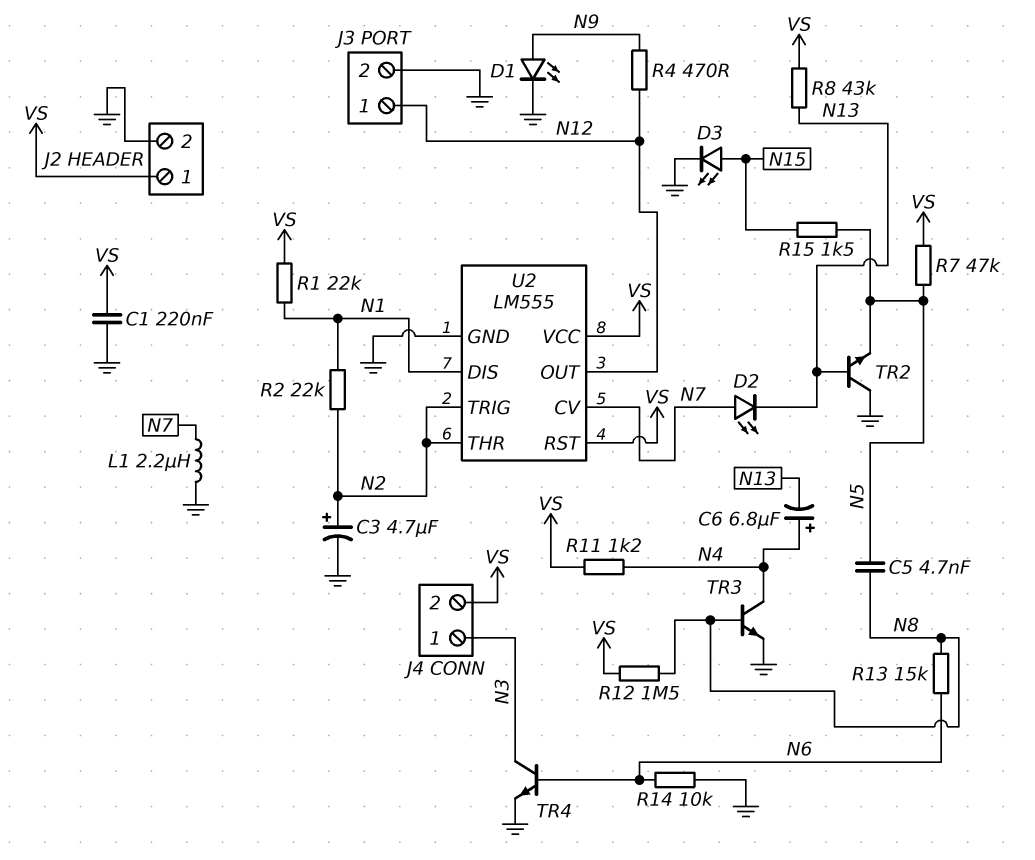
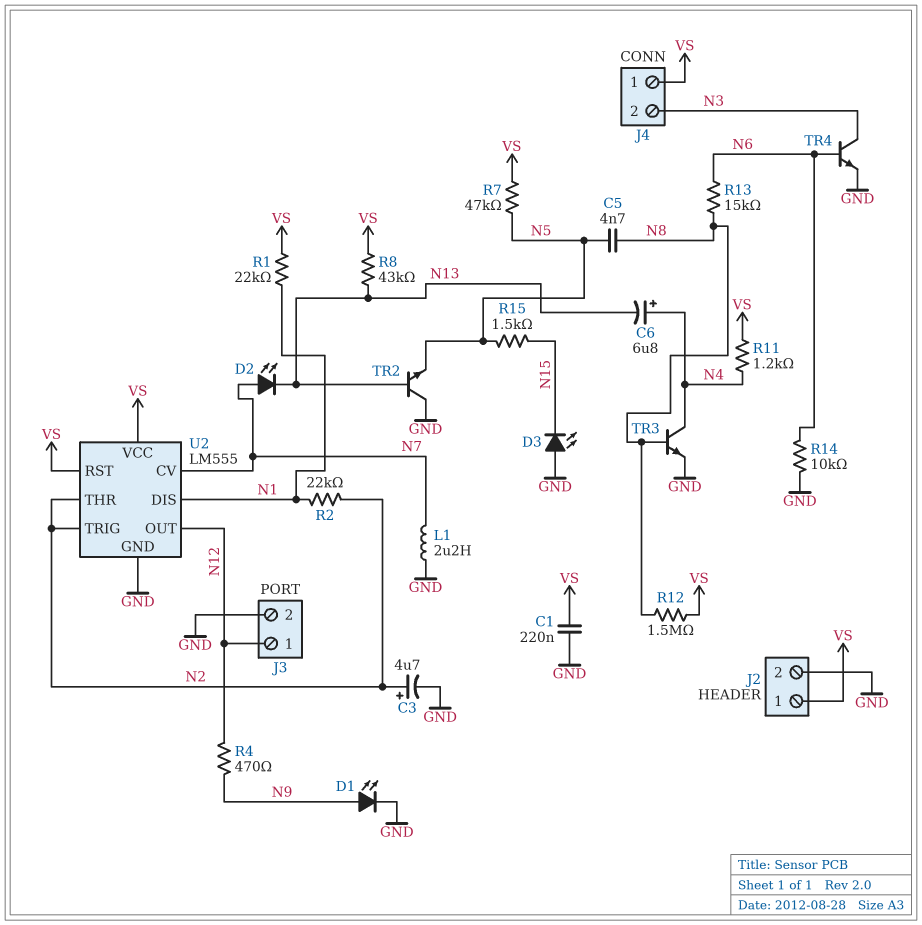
D3: LED (A N15, K GND) -> LED (A GND, K N15)
J4 pin 1: N3 -> VS
J4 pin 2: VS -> N3

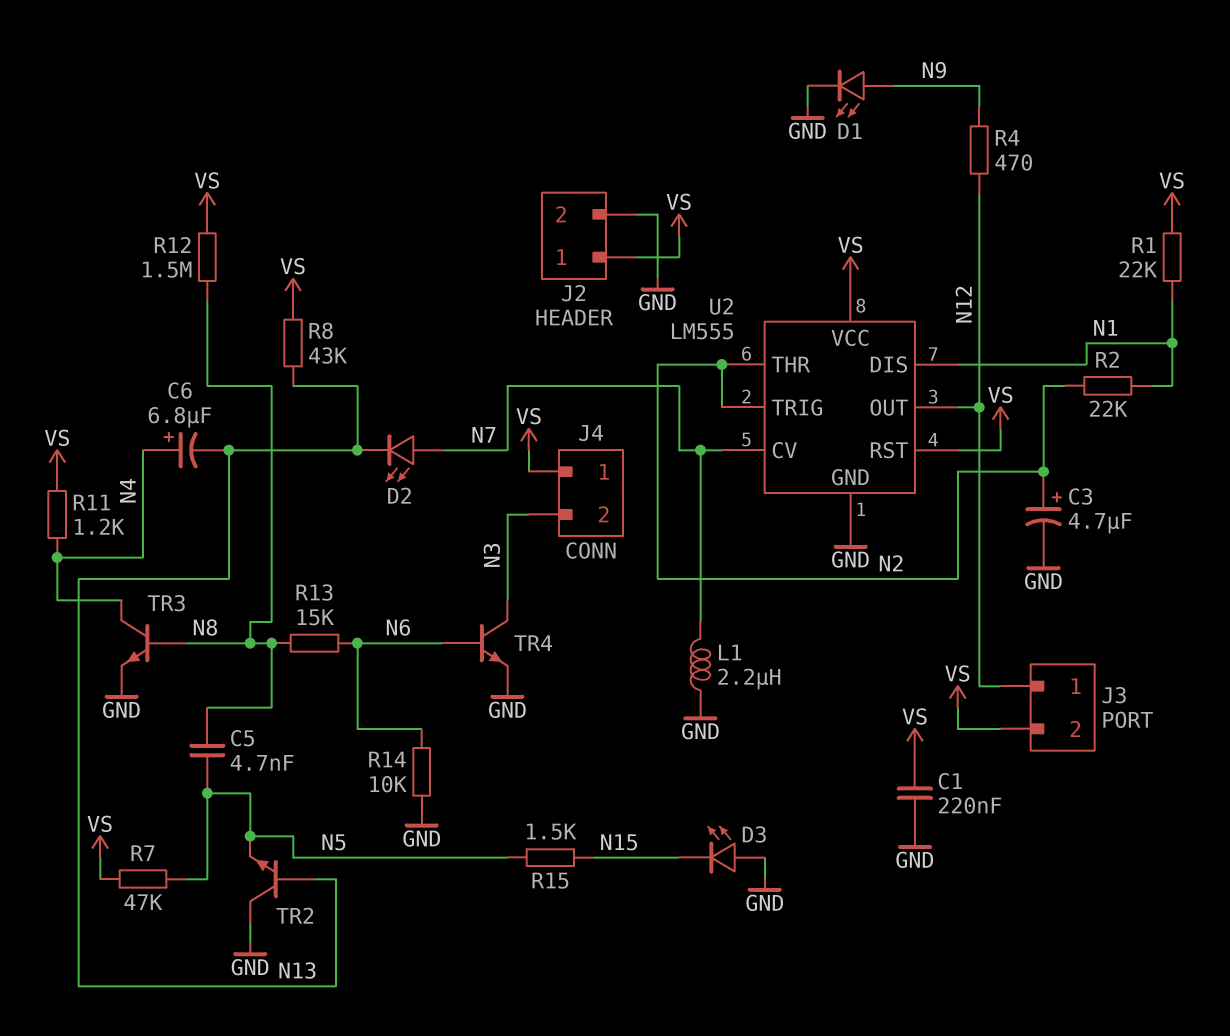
J3 pin 2: GND -> VS

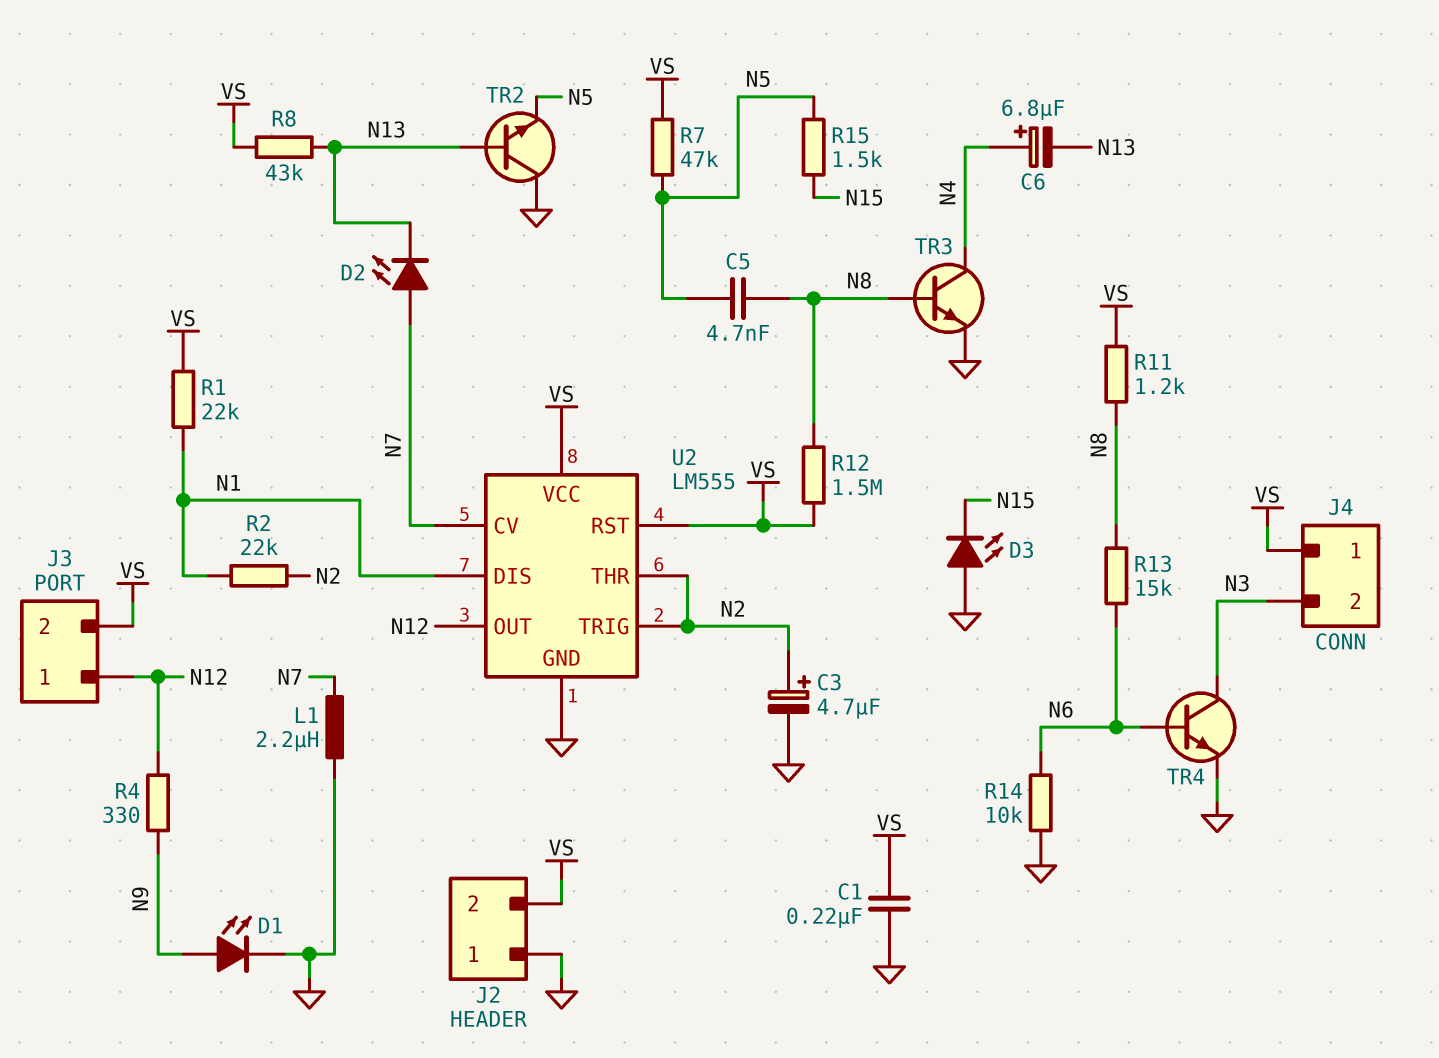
J2 pin 1: VS -> GND
J2 pin 2: GND -> VS
R4: 470 (N9, N12) -> 330 (N9, N12)
R11: 1.2k (N4, VS) -> 1.2k (N8, VS)

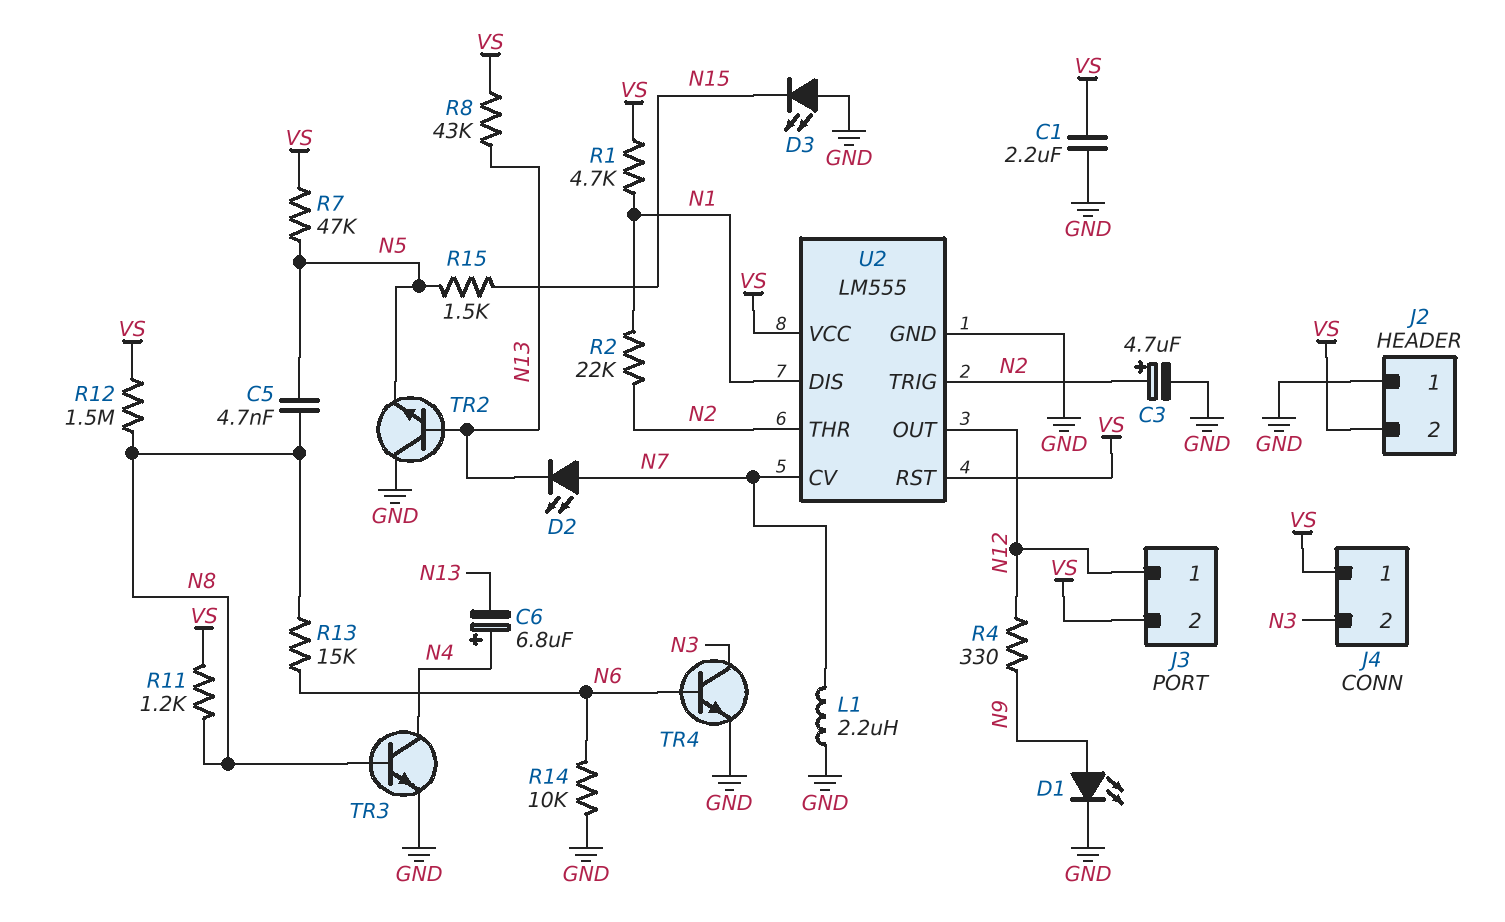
C1: 220nF (GND, VS) -> 2.2uF (GND, VS)
R1: 22k (N1, VS) -> 4.7k (N1, VS)

